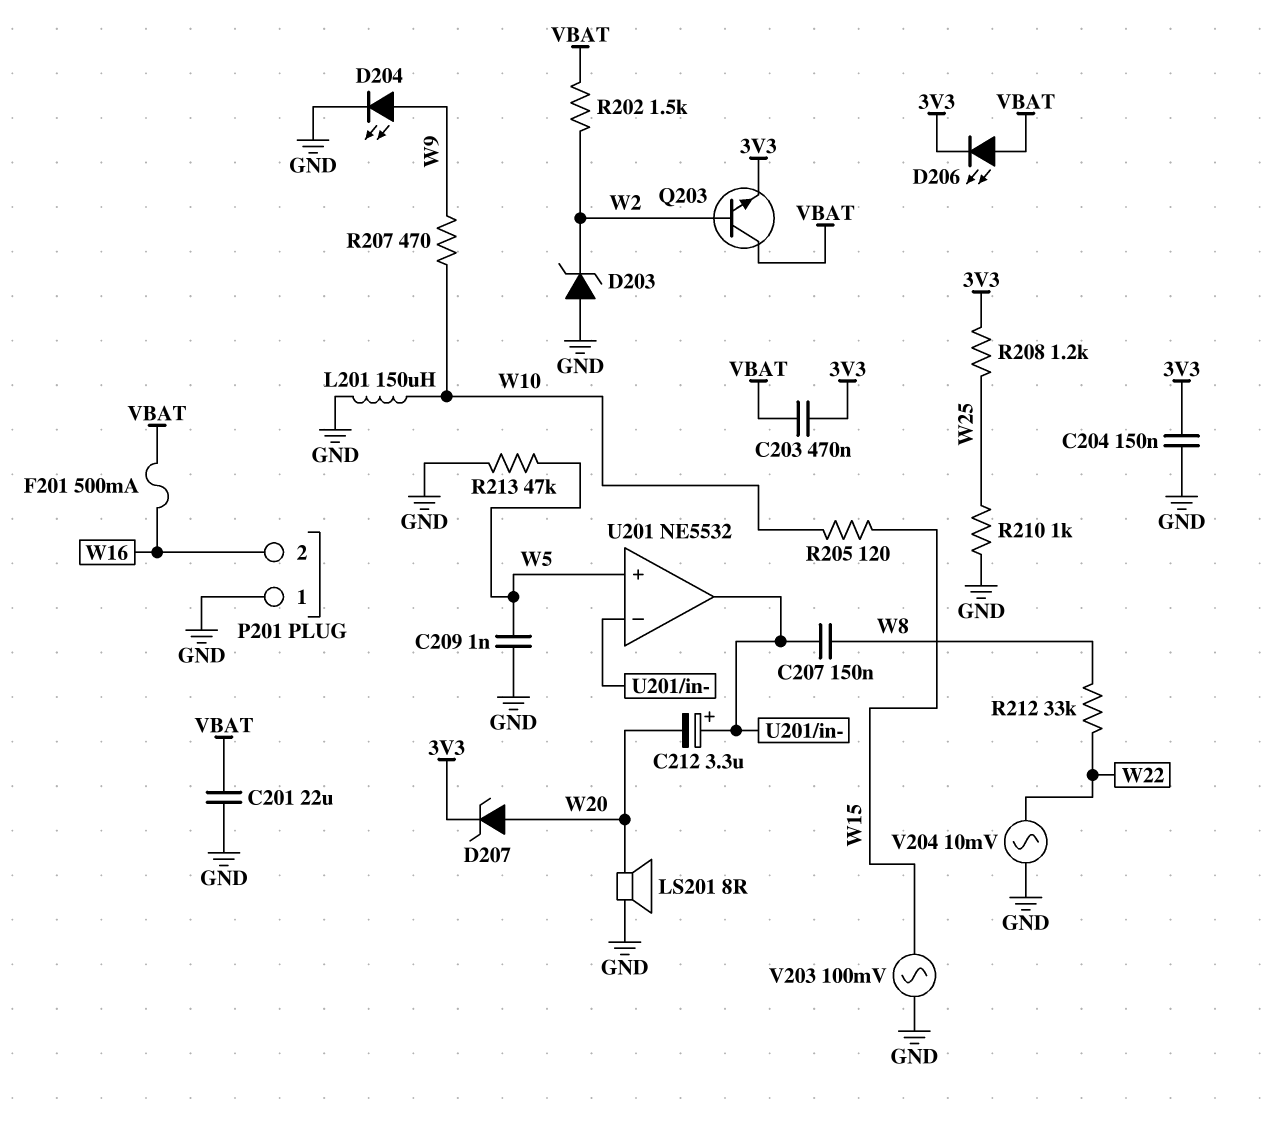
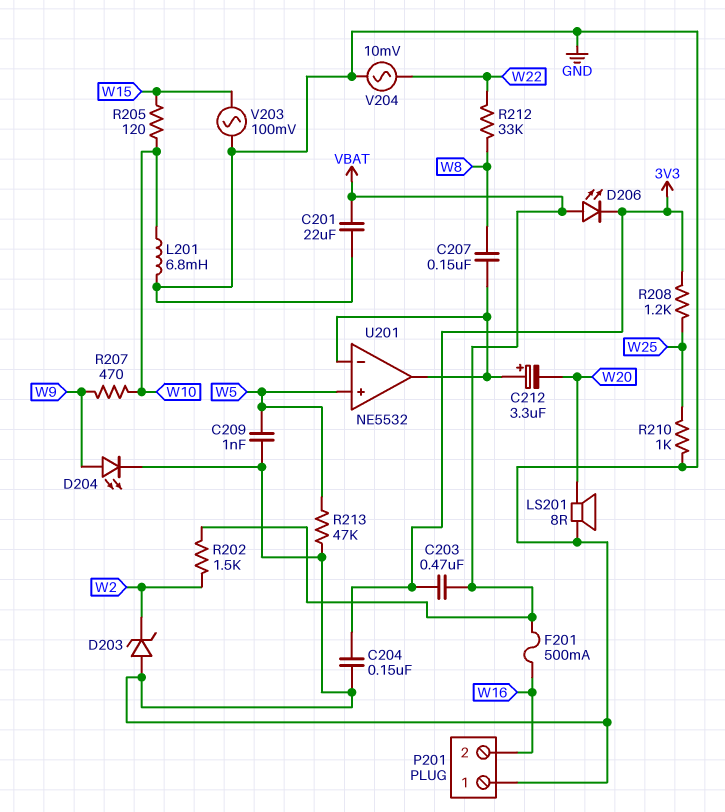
D207: zener (A W20, K 3V3) -> none
L201: 150uH (GND, W10) -> 6.8mH (GND, W10)
Q203: NPN (B W2, C VBAT, E 3V3) -> none

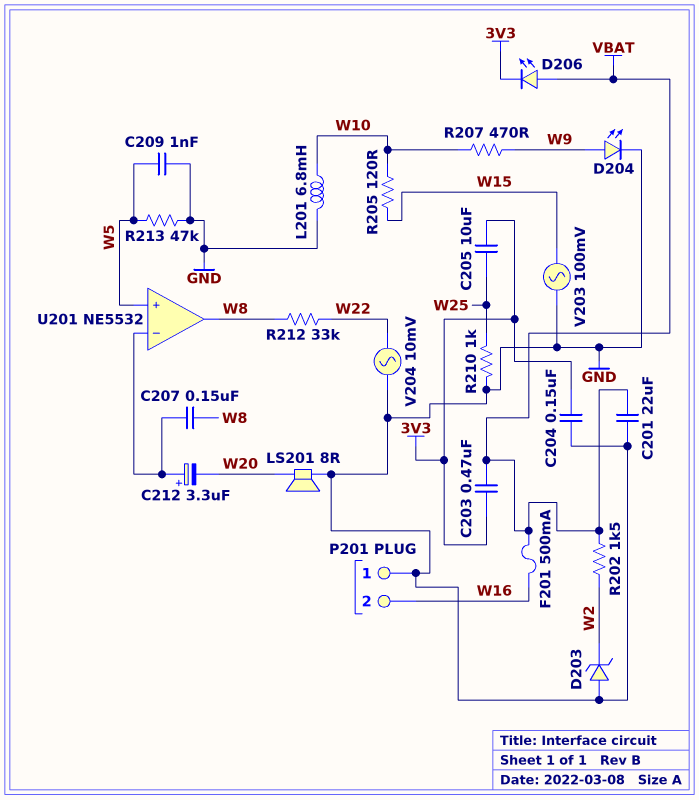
C205: none -> 10uF (3V3, W25)
R208: 1.2k (3V3, W25) -> none
U201 pin out: U201/in- -> W8

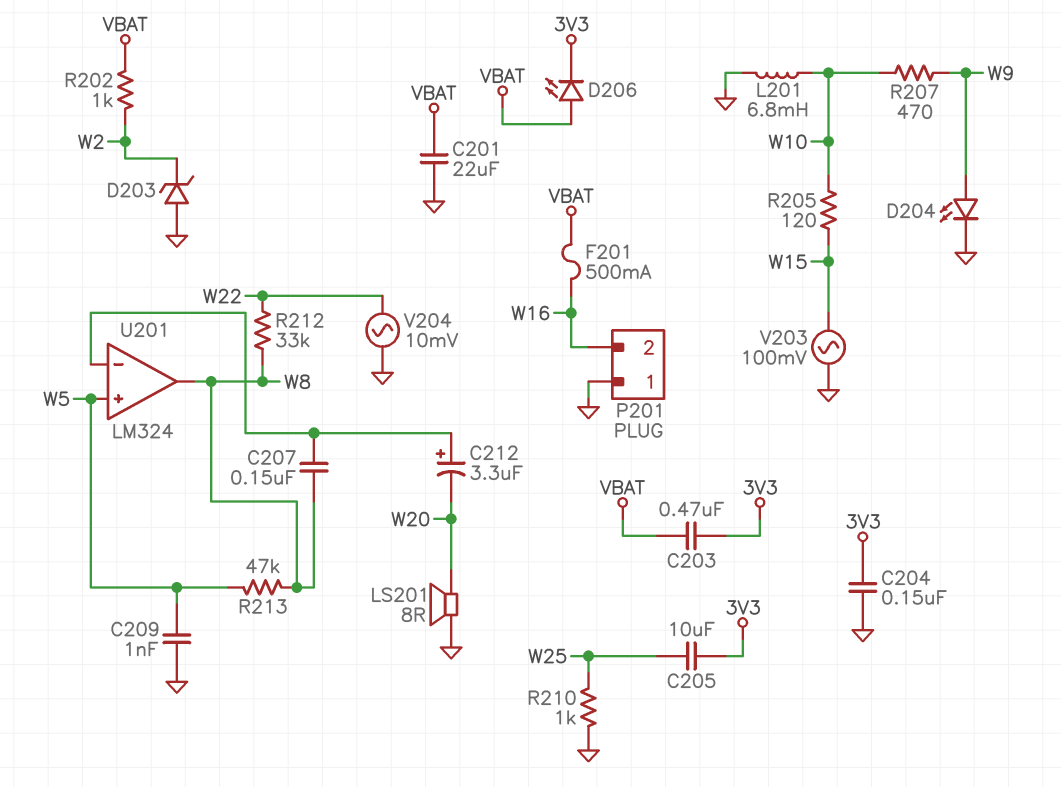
R202: 1.5k (VBAT, W2) -> 1k (VBAT, W2)
R213: 47k (GND, W5) -> 47k (W5, W8)
U201: NE5532 -> LM324

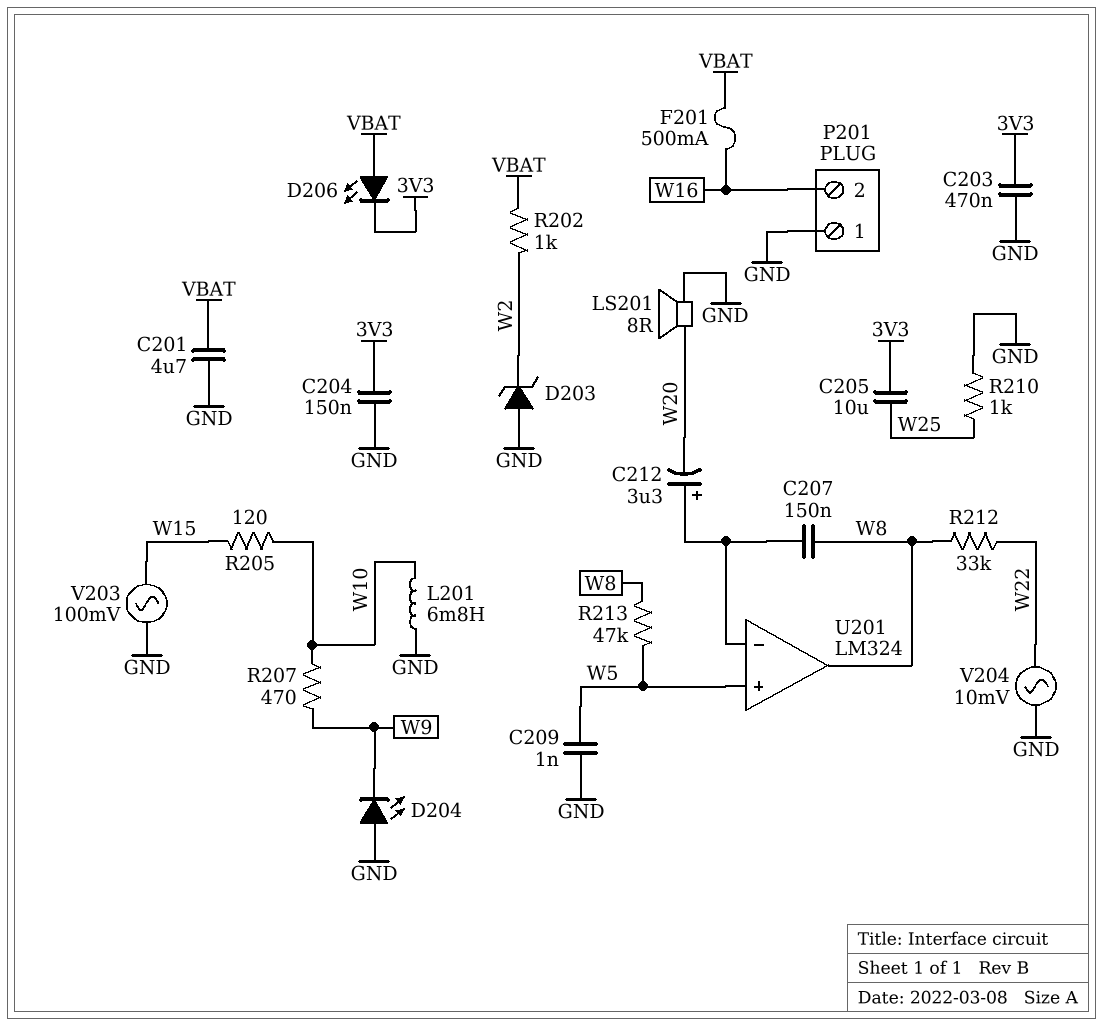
C201: 22uF (GND, VBAT) -> 4.7uF (GND, VBAT)
C203: 470nF (3V3, VBAT) -> 470nF (3V3, GND)
D204: LED (A W9, K GND) -> LED (A GND, K W9)

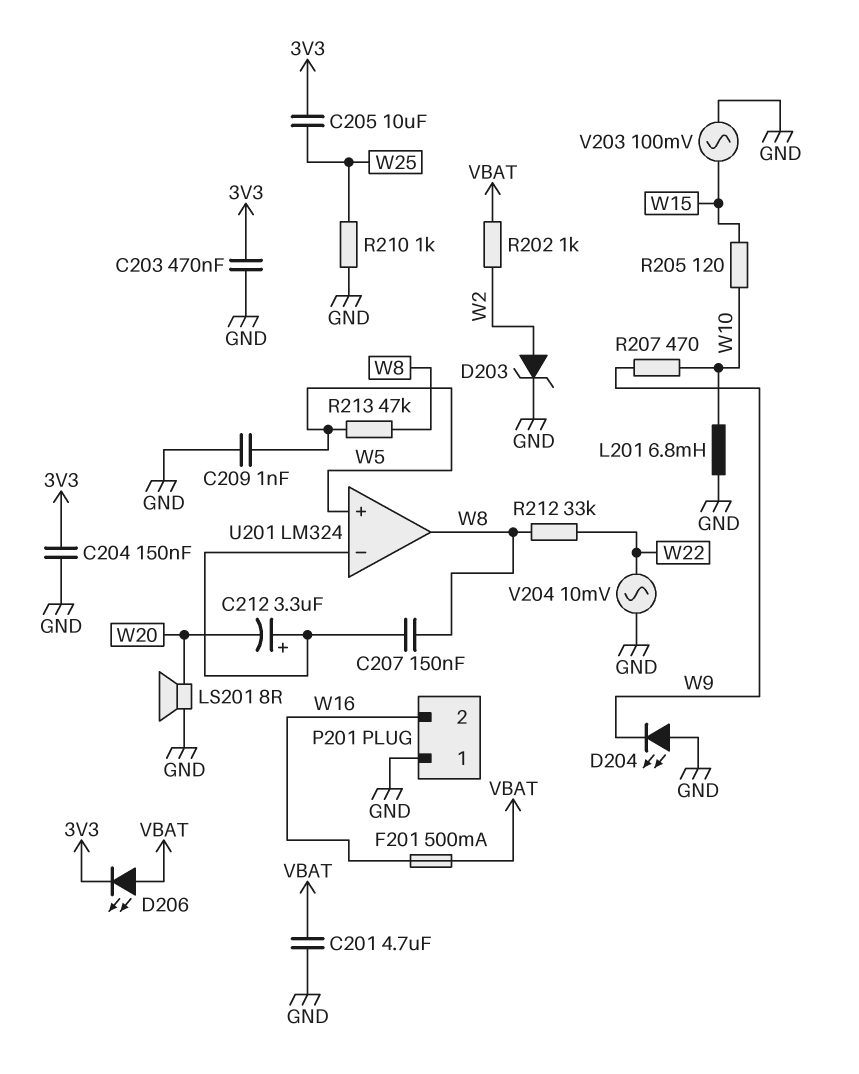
D203: zener (A GND, K W2) -> zener (A W2, K GND)

